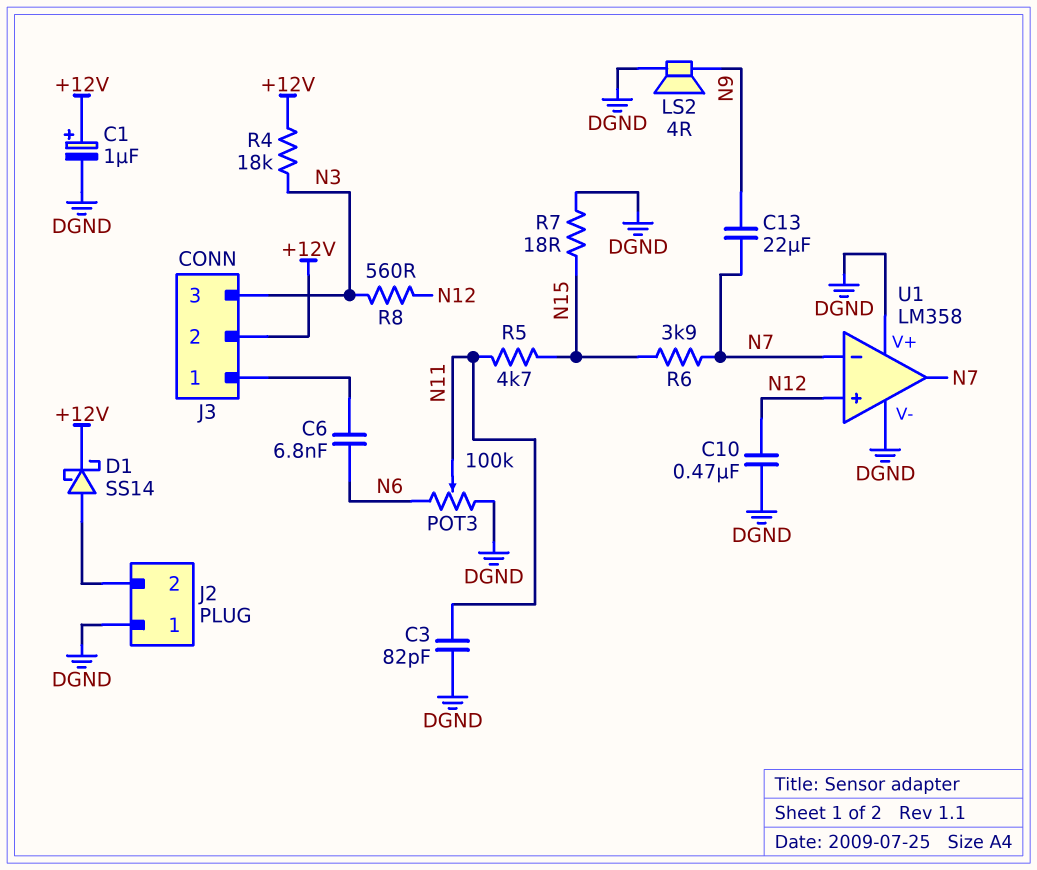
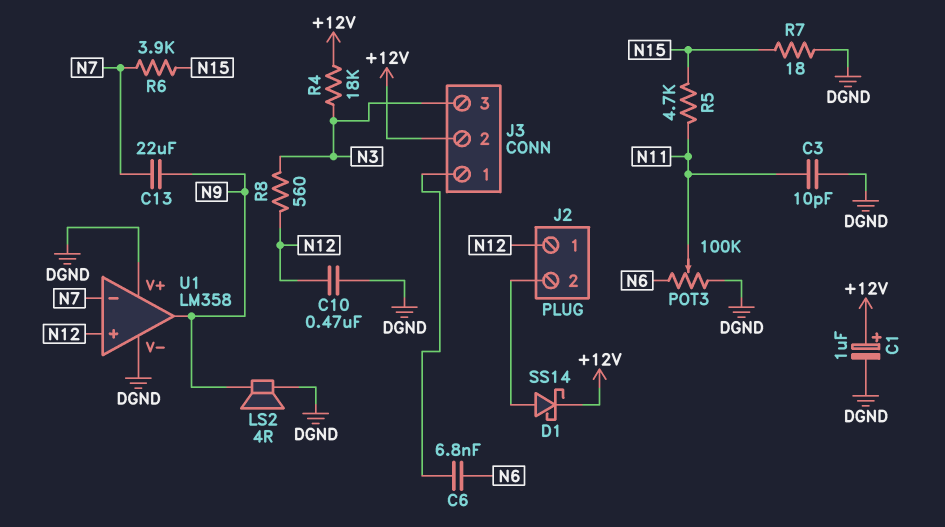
C3: 82pF (DGND, N11) -> 10pF (DGND, N11)
J2 pin 1: DGND -> N12
U1 pin out: N7 -> N9

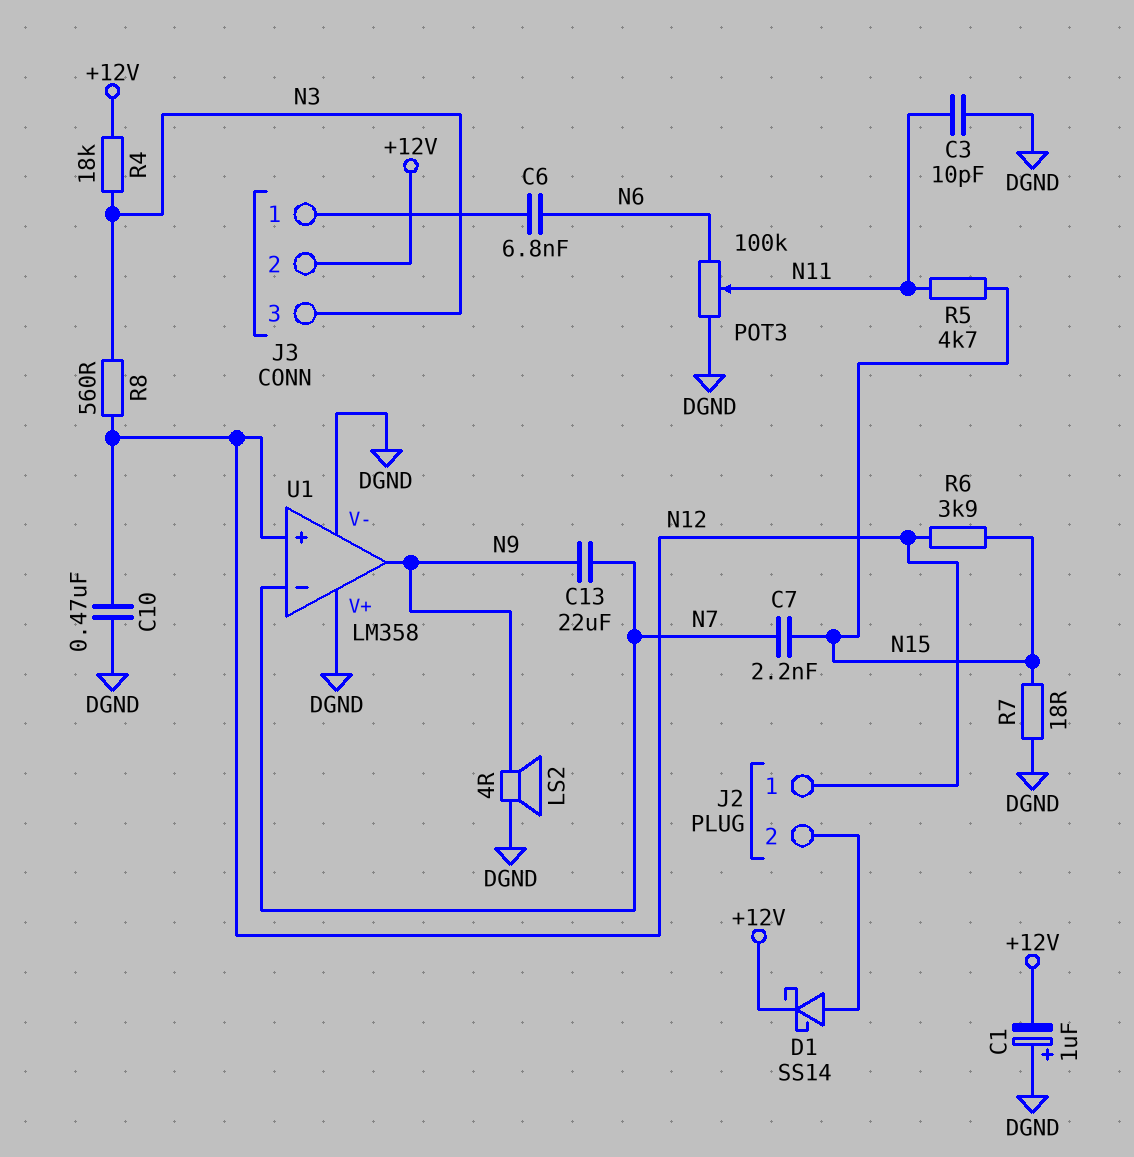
C1: 1uF (plus +12V, minus DGND) -> 1uF (plus DGND, minus +12V)
C7: none -> 2.2nF (N7, N15)
R6: 3.9k (N7, N15) -> 3.9k (N12, N15)

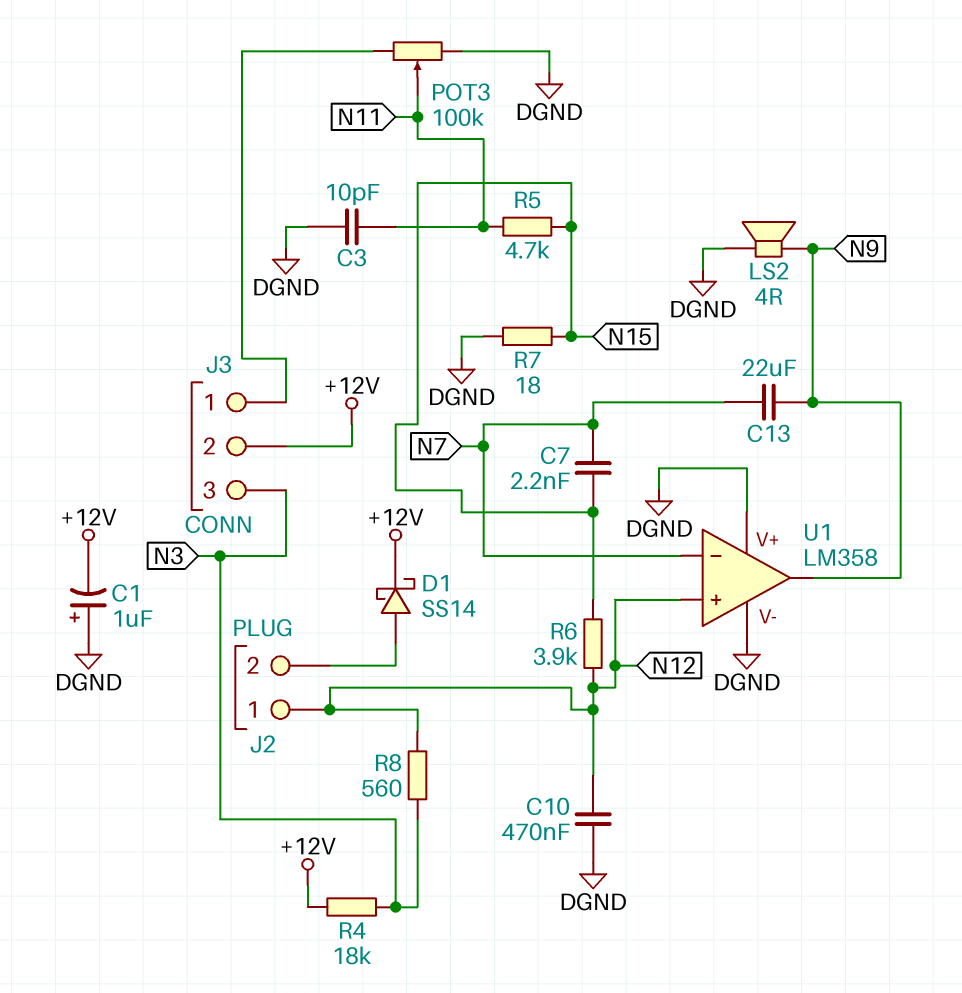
C6: 6.8nF (J3/1, N6) -> none
POT3: 100k (DGND, N6, wiper N11) -> 100k (DGND, J3/1, wiper N11)

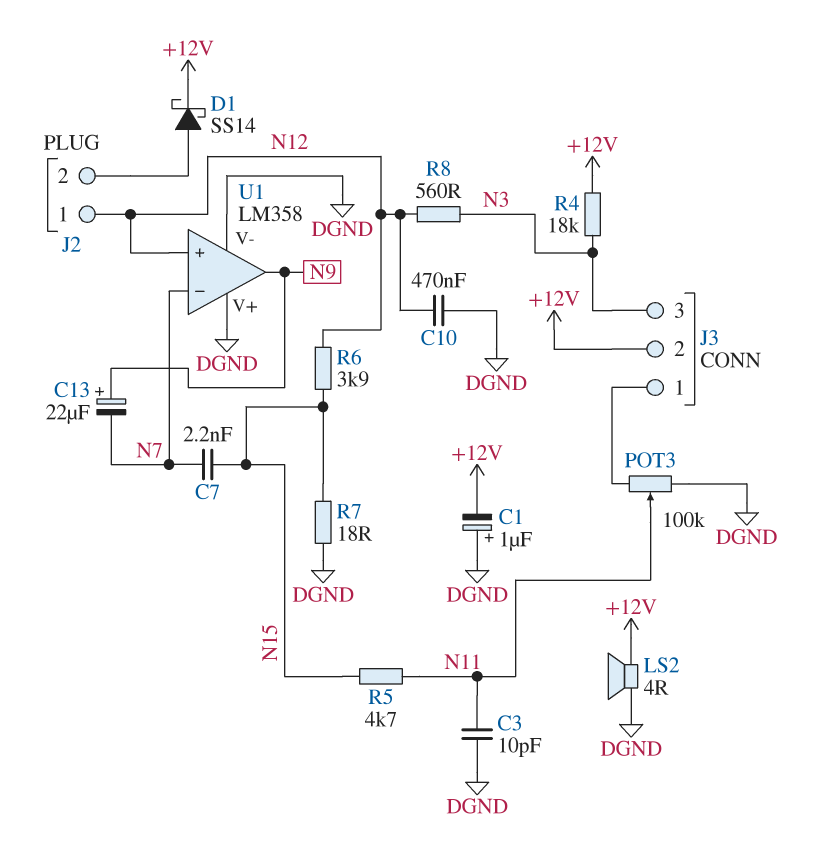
C13: 22uF (N7, N9) -> 22uF (plus N9, minus N7)
LS2: speaker 4R (DGND, N9) -> speaker 4R (+12V, DGND)

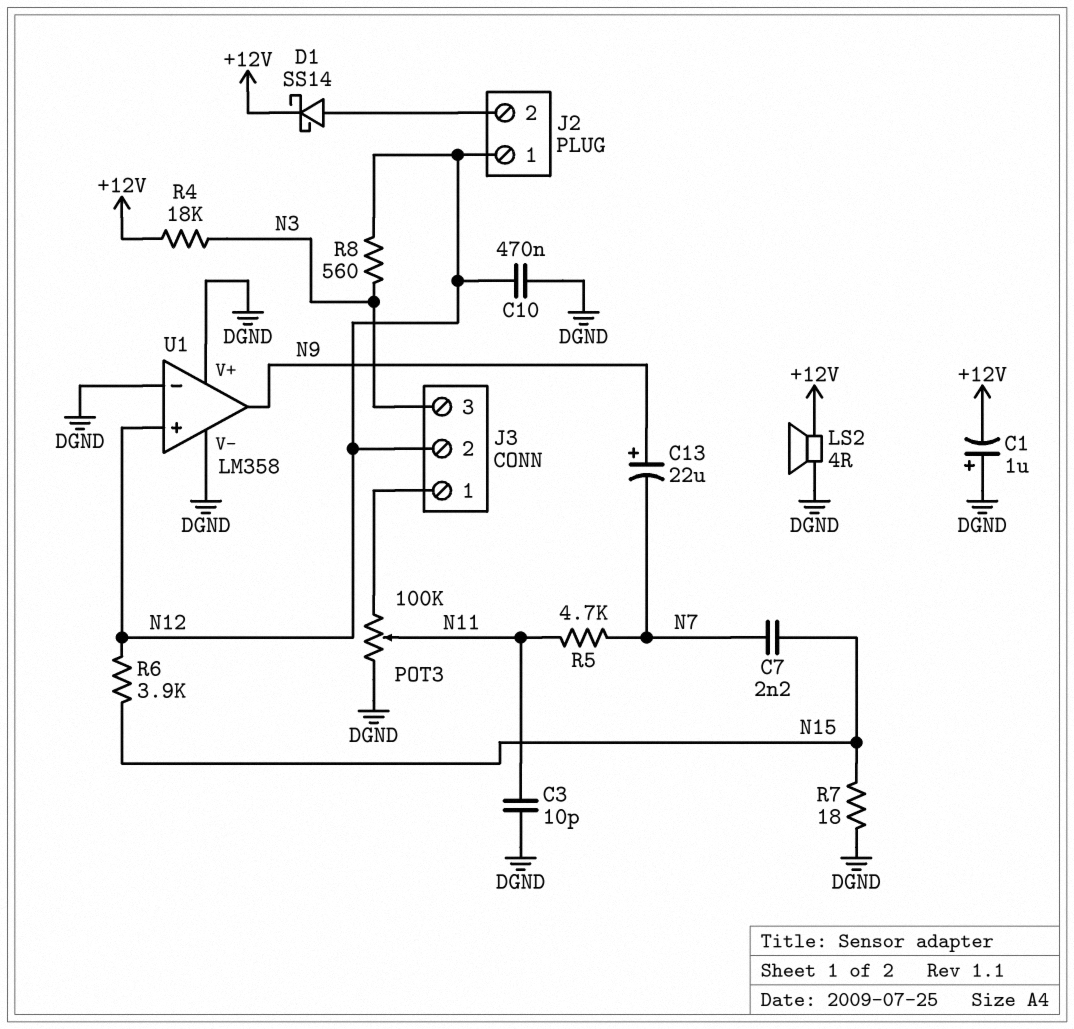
J3 pin 2: +12V -> N12
R5: 4.7k (N11, N15) -> 4.7k (N7, N11)
U1 pin in-: N7 -> DGND

